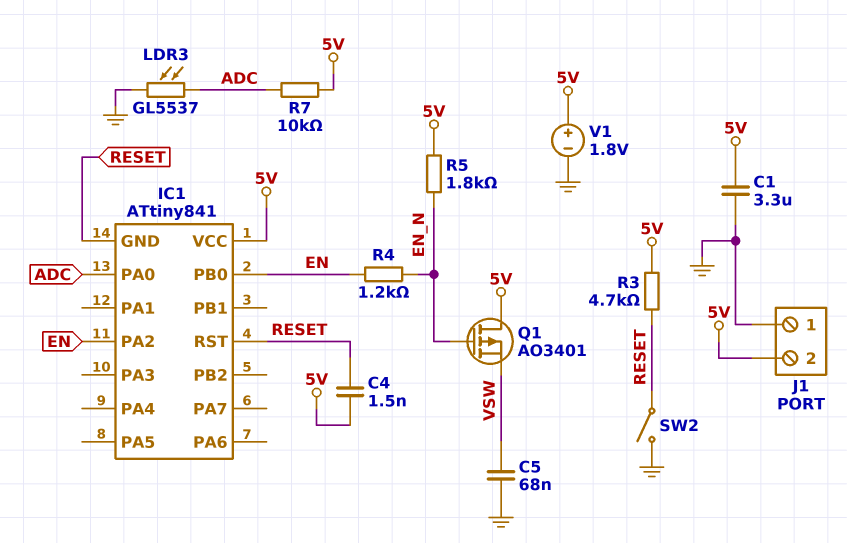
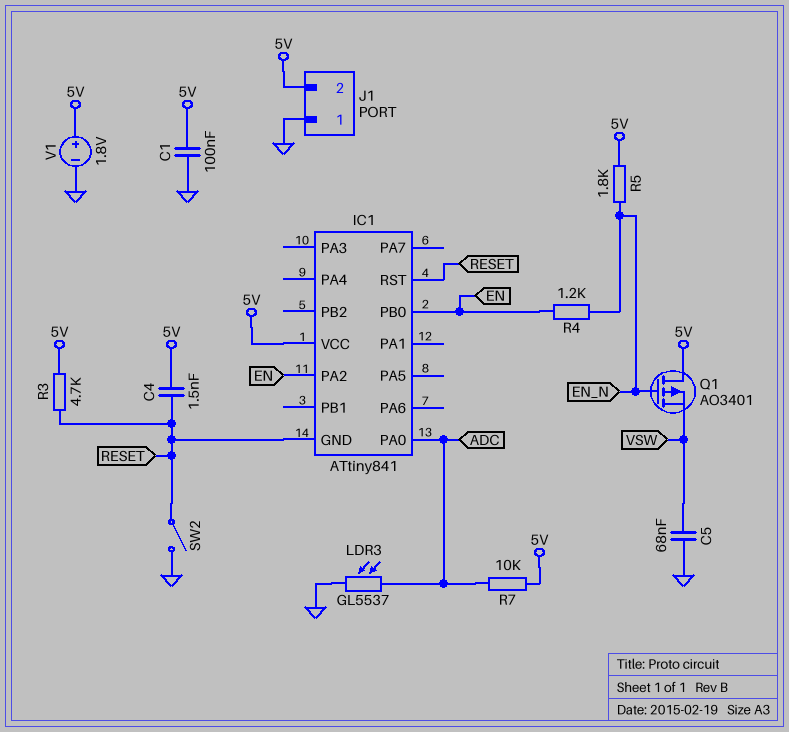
C1: 3.3uF (5V, GND) -> 100nF (5V, GND)

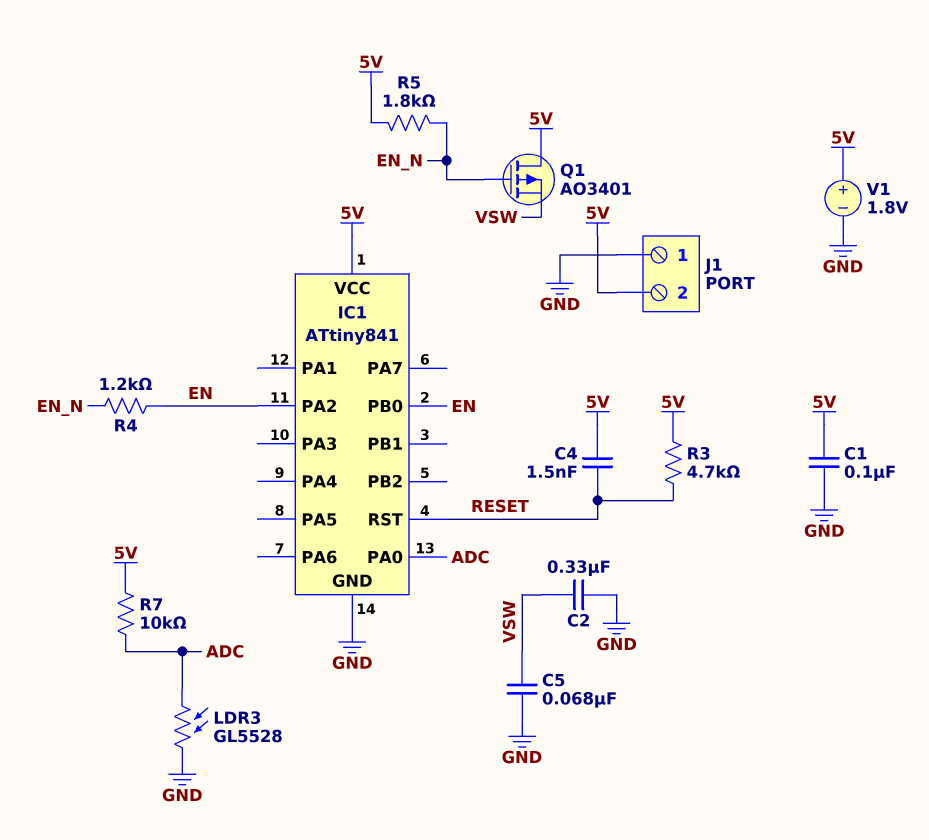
C2: none -> 330nF (GND, VSW)
IC1 pin GND: RESET -> GND
LDR3: GL5537 (ADC, GND) -> GL5528 (ADC, GND)
SW2: switch (GND, RESET) -> none

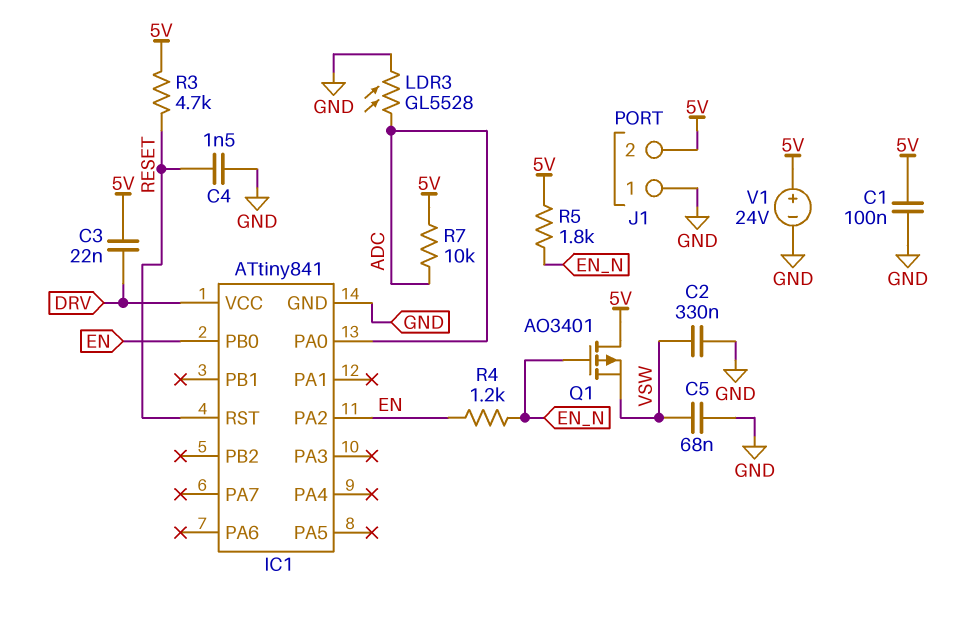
C3: none -> 22nF (5V, DRV)
C4: 1.5nF (5V, RESET) -> 1.5nF (GND, RESET)
IC1 pin VCC: 5V -> DRV
V1: 1.8V (plus 5V, minus GND) -> 24V (plus 5V, minus GND)

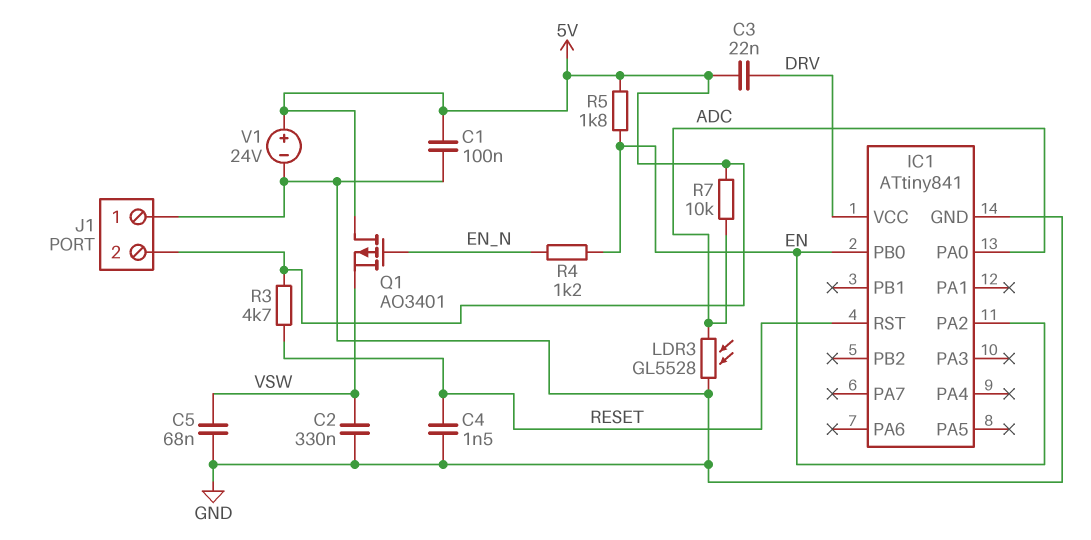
R5: 1.8k (5V, EN_N) -> 1.8k (5V, EN)

